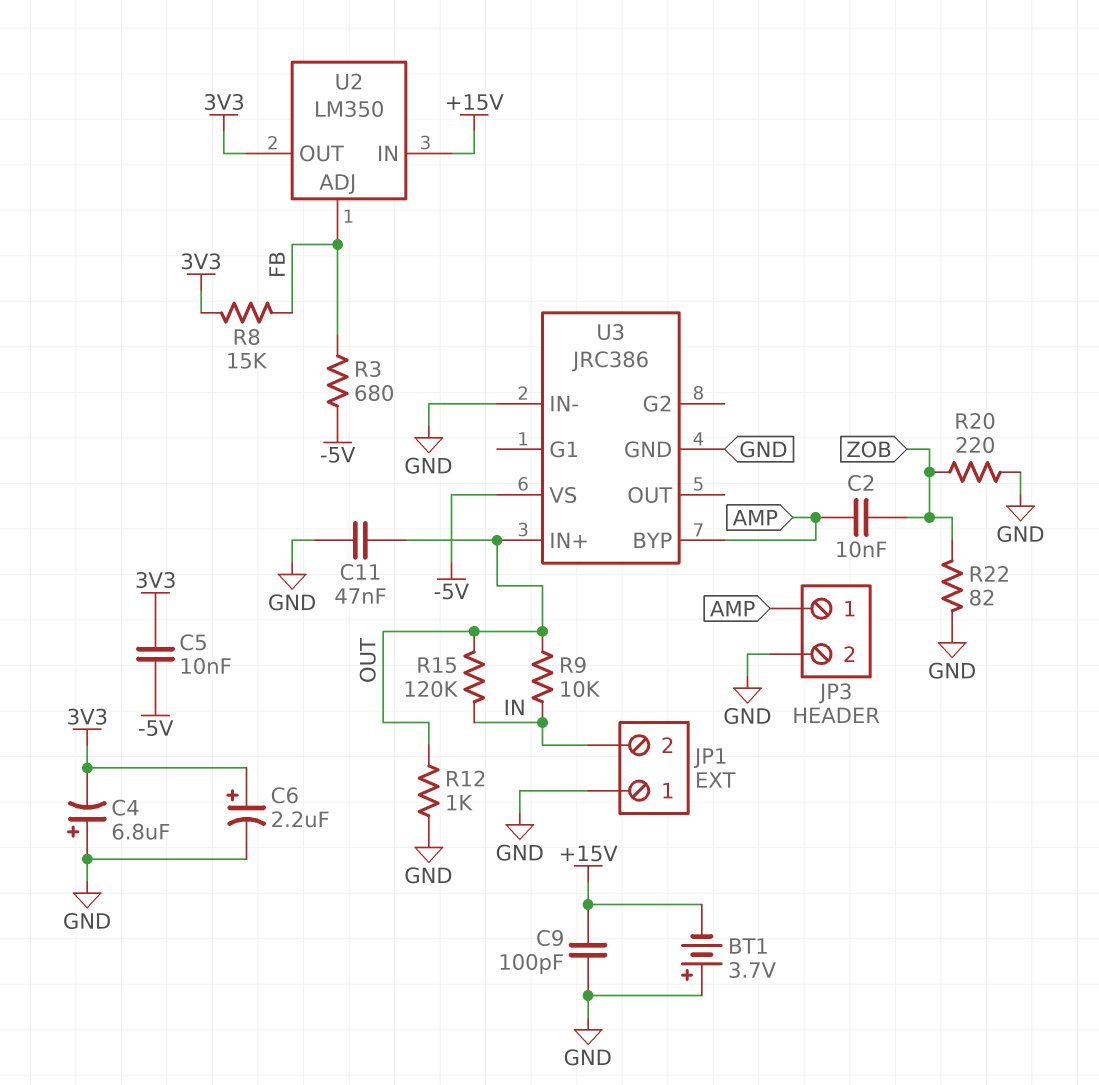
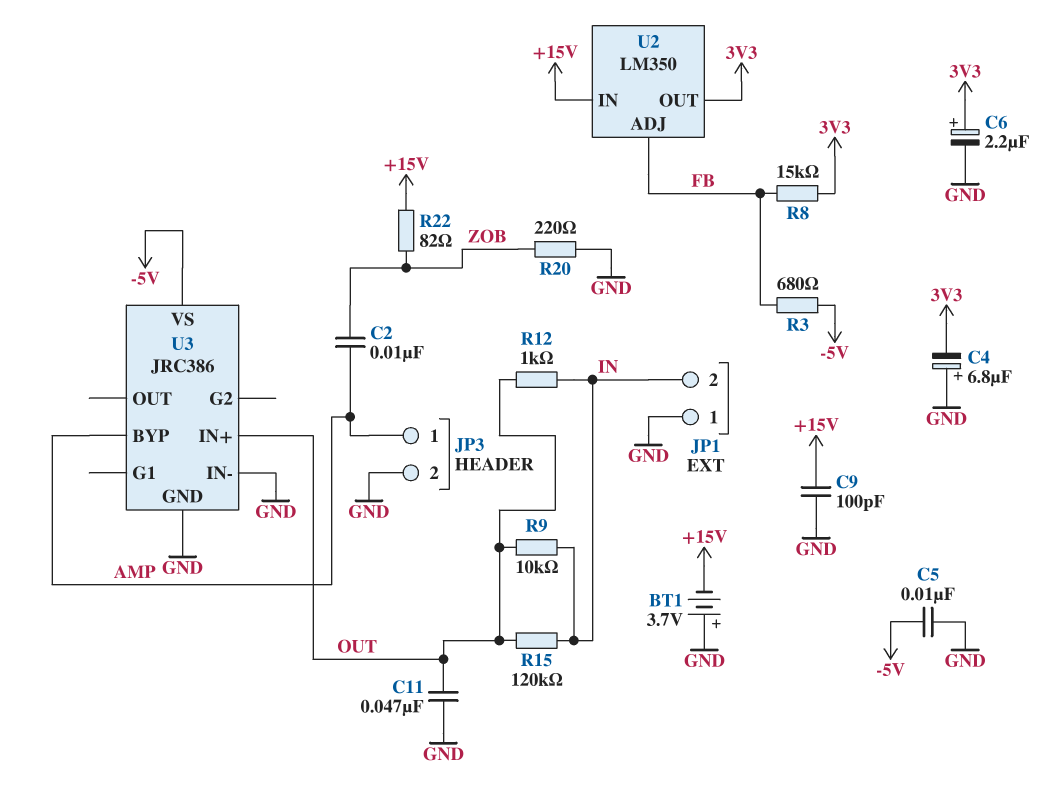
C5: 10nF (-5V, 3V3) -> 10nF (-5V, GND)
R12: 1k (GND, OUT) -> 1k (IN, OUT)
R22: 82 (GND, ZOB) -> 82 (+15V, ZOB)

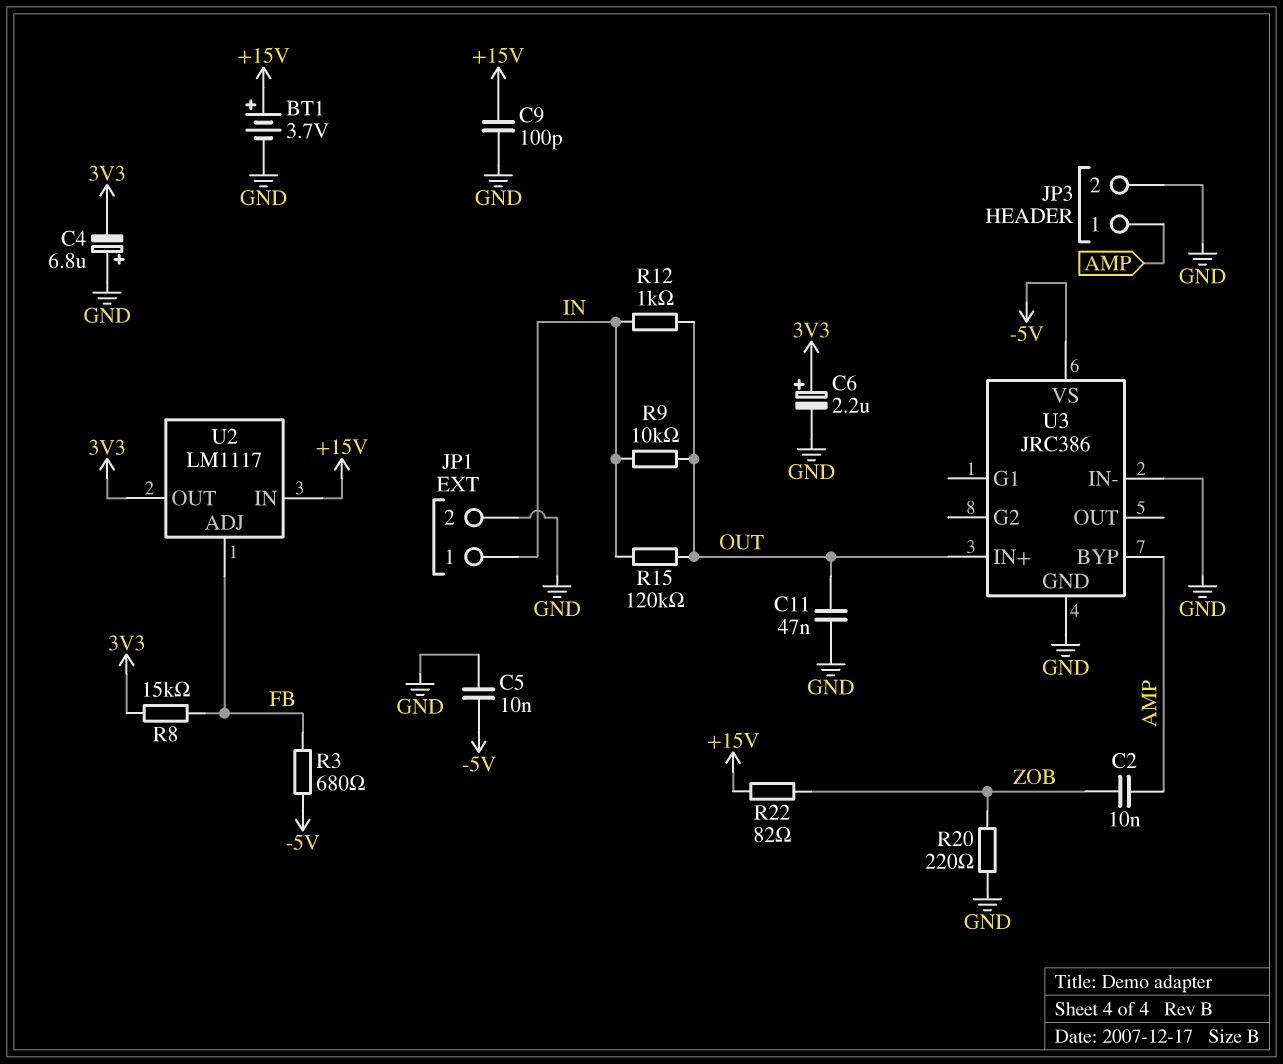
BT1: 3.7V (plus GND, minus +15V) -> 3.7V (plus +15V, minus GND)
JP1 pin 1: GND -> IN
JP1 pin 2: IN -> GND
U2: LM350 -> LM1117

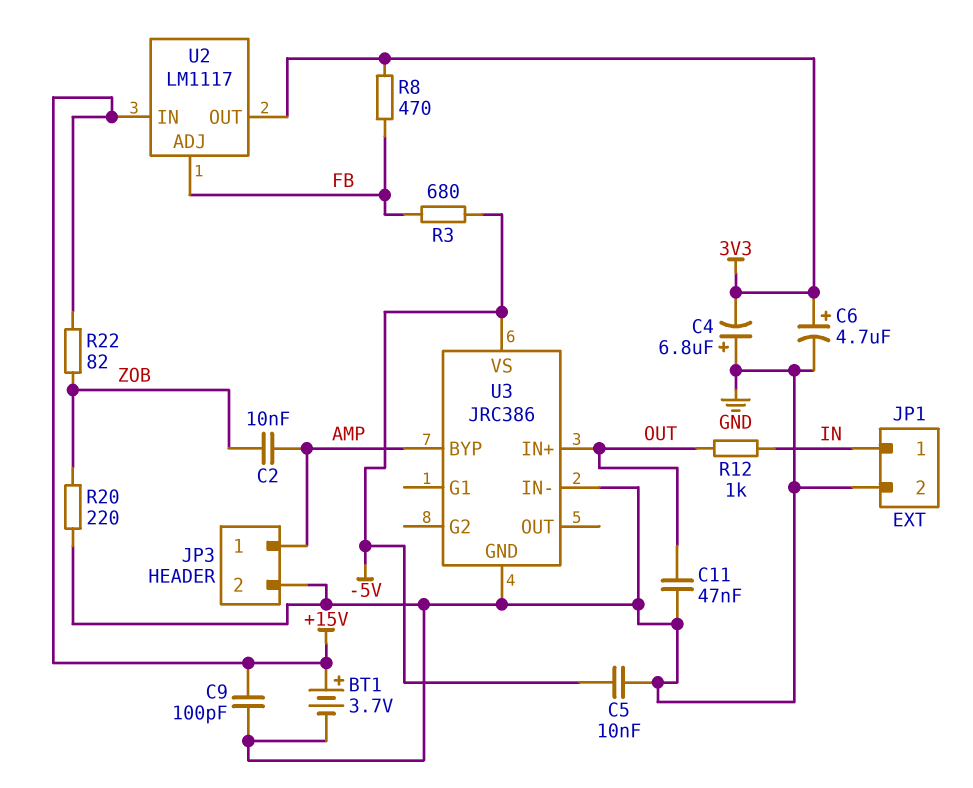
C6: 2.2uF (plus 3V3, minus GND) -> 4.7uF (plus 3V3, minus GND)
R8: 15k (3V3, FB) -> 470 (3V3, FB)
R9: 10k (IN, OUT) -> none
R15: 120k (IN, OUT) -> none

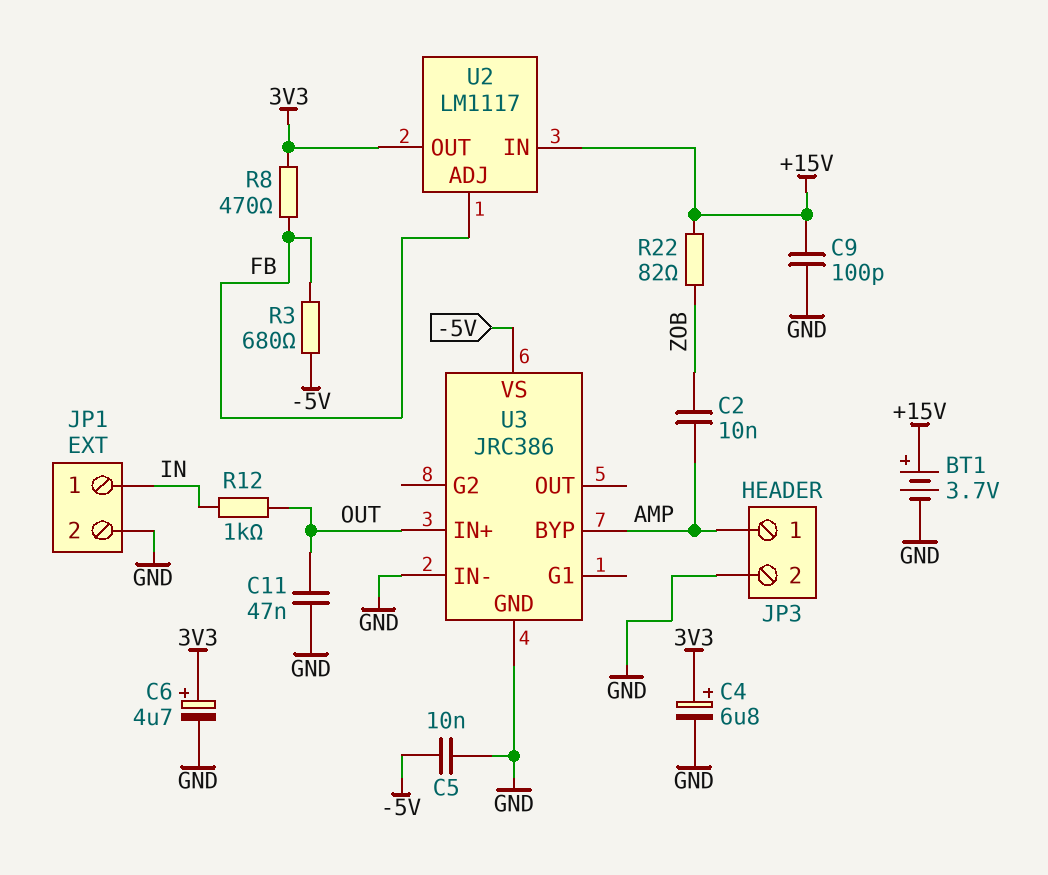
C4: 6.8uF (plus GND, minus 3V3) -> 6.8uF (plus 3V3, minus GND)
R20: 220 (GND, ZOB) -> none

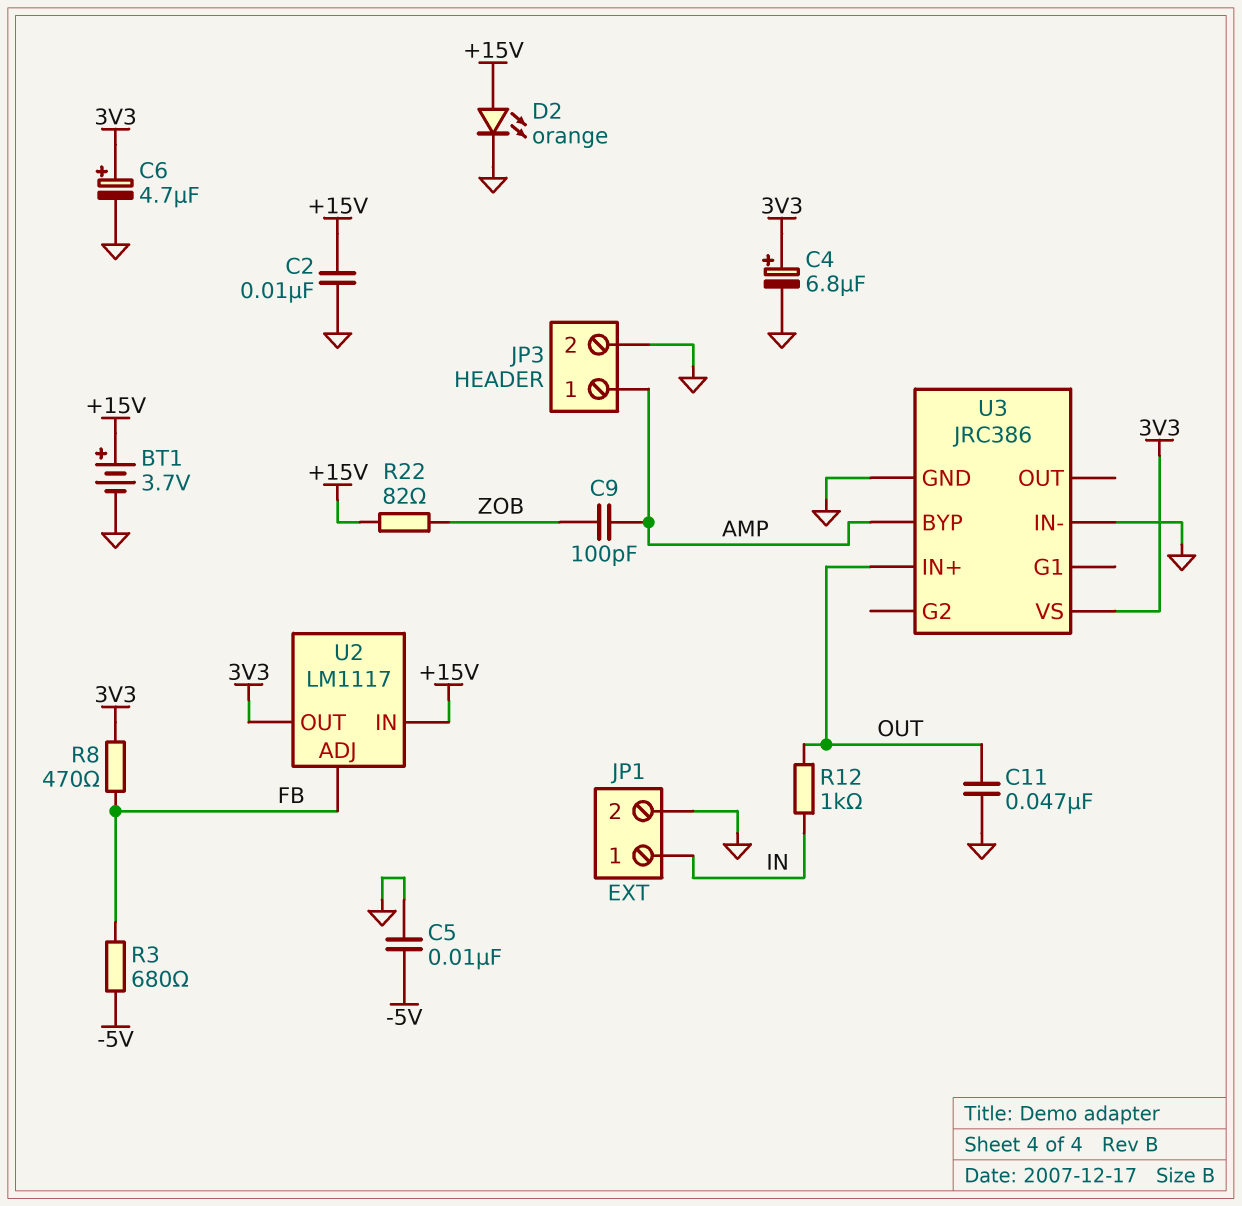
C2: 10nF (AMP, ZOB) -> 10nF (+15V, GND)
C9: 100pF (+15V, GND) -> 100pF (AMP, ZOB)
D2: none -> LED orange (A +15V, K GND)
U3 pin VS: -5V -> 3V3

